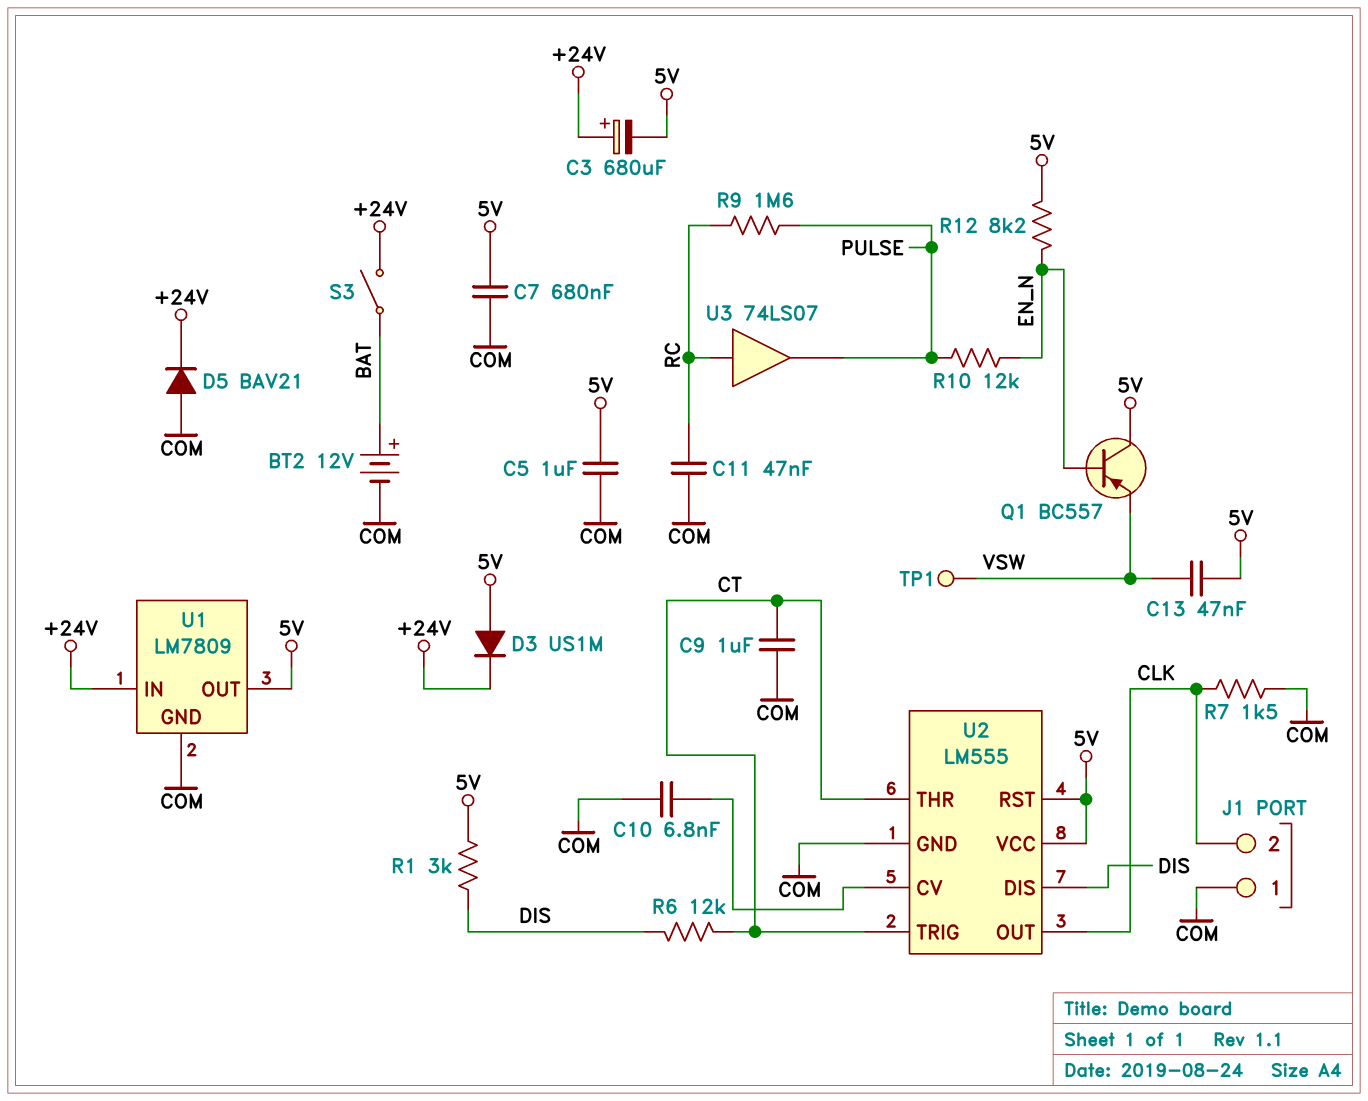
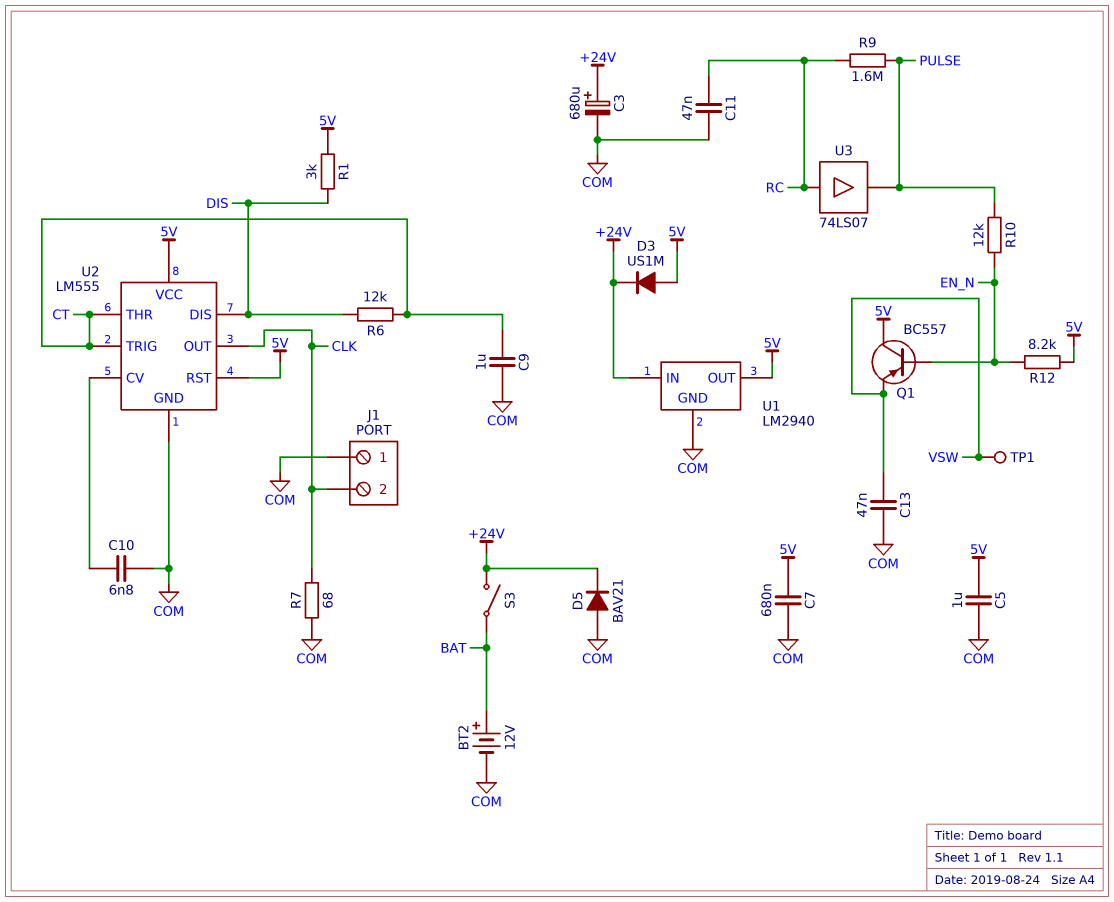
C3: 680uF (plus +24V, minus 5V) -> 680uF (plus +24V, minus COM)
C13: 47nF (5V, VSW) -> 47nF (COM, VSW)
R7: 1.5k (CLK, COM) -> 68 (CLK, COM)
U1: LM7809 -> LM2940

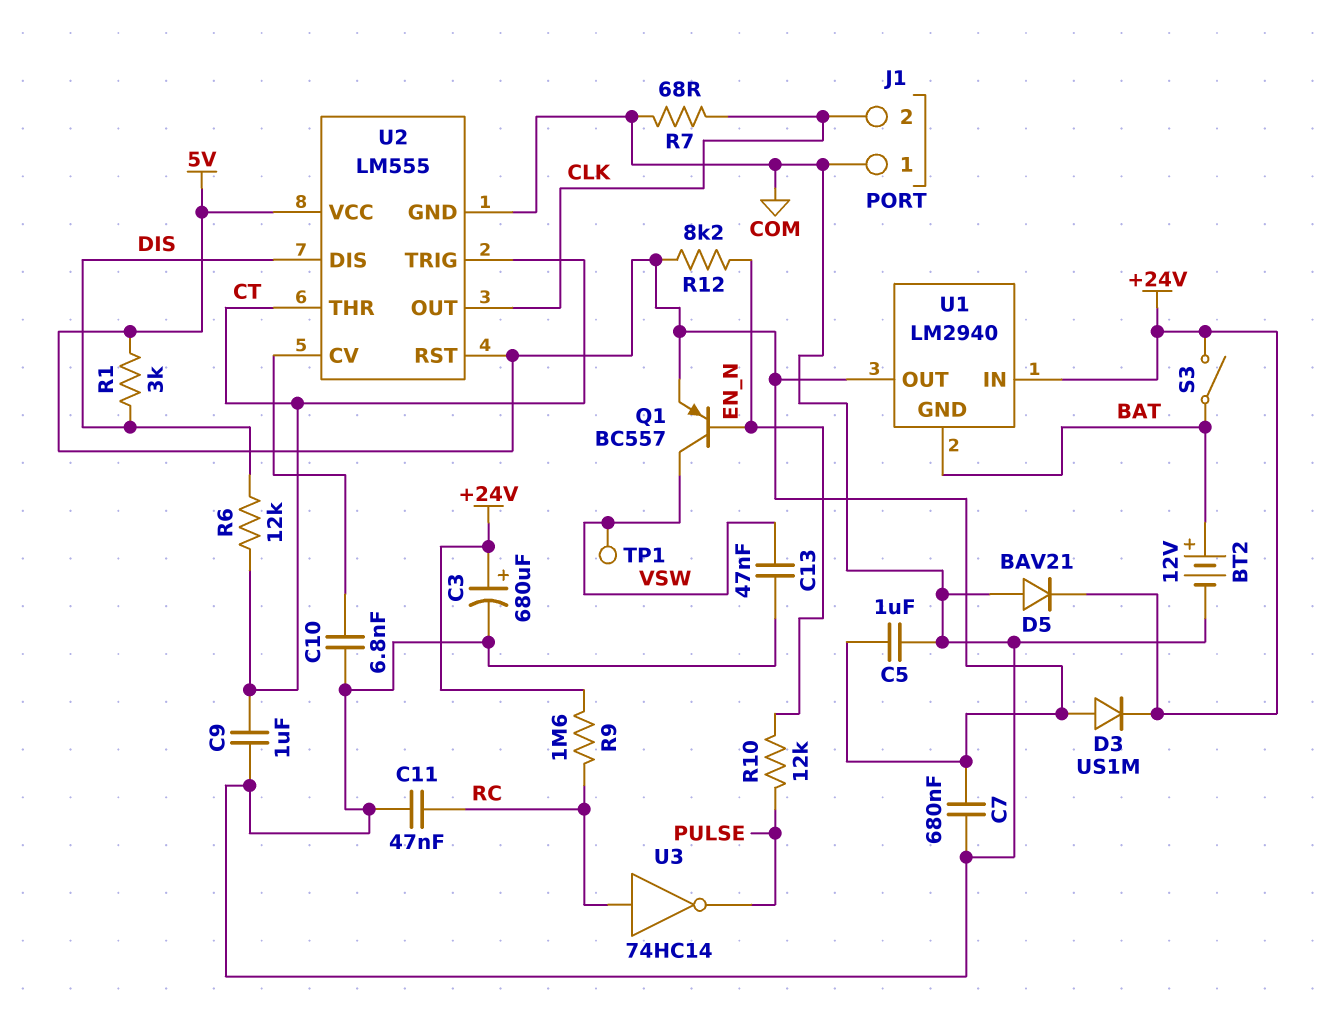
Q1: PNP BC557 (B EN_N, C 5V, E VSW) -> PNP BC557 (B EN_N, C VSW, E 5V)
R9: 1.6M (PULSE, RC) -> 1.6M (+24V, RC)
U1 pin GND: COM -> BAT
U3: buffer 74LS07 (in RC, out PULSE) -> NOT 74HC14 (in RC, out PULSE)

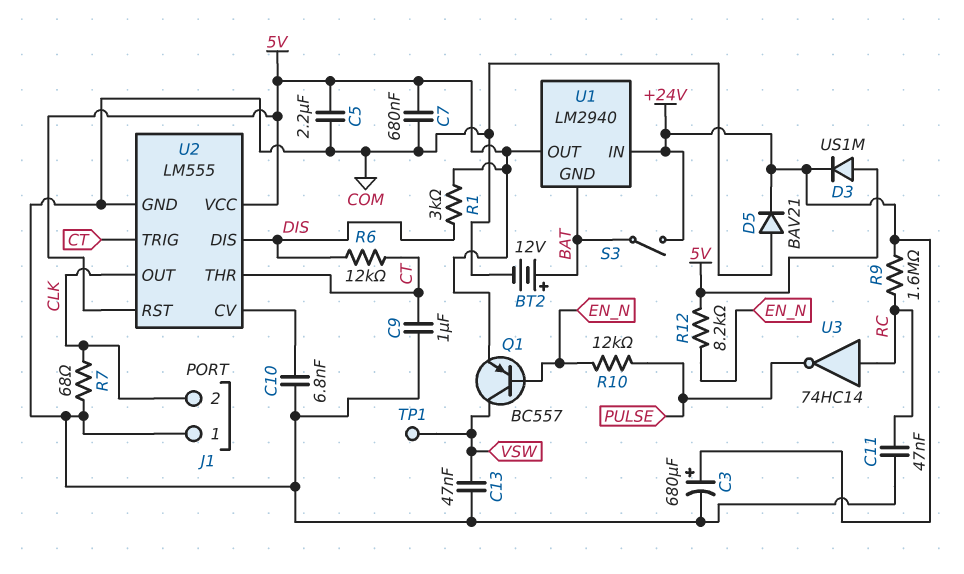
C5: 1uF (5V, COM) -> 2.2uF (5V, COM)

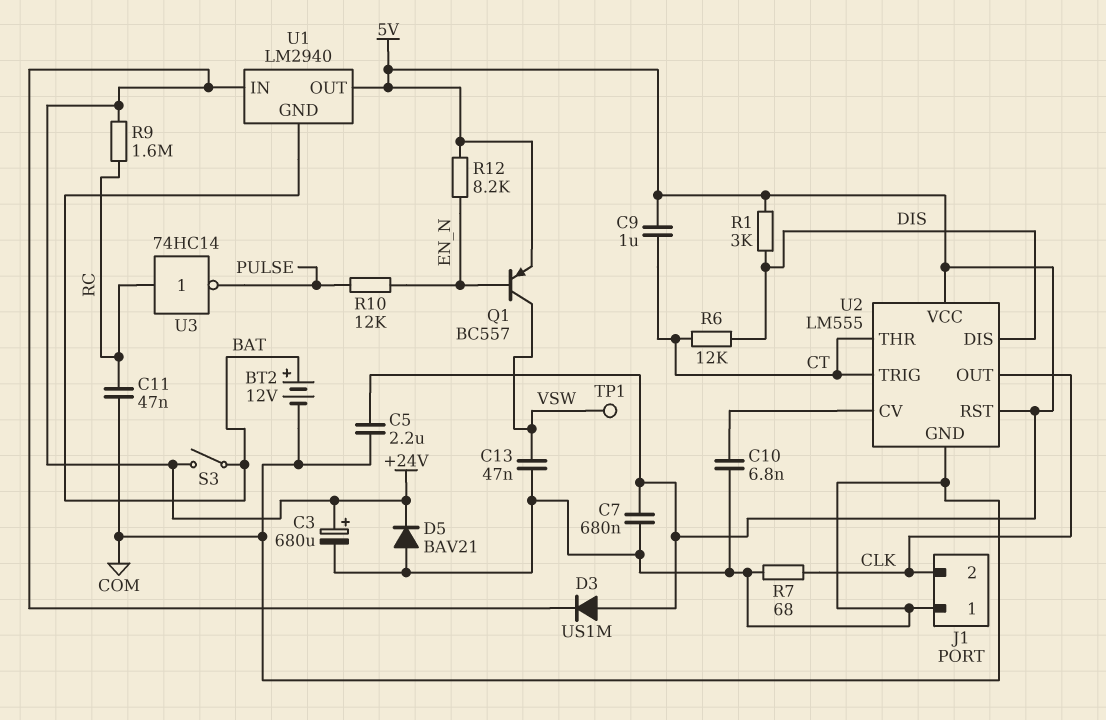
C9: 1uF (COM, CT) -> 1uF (5V, CT)

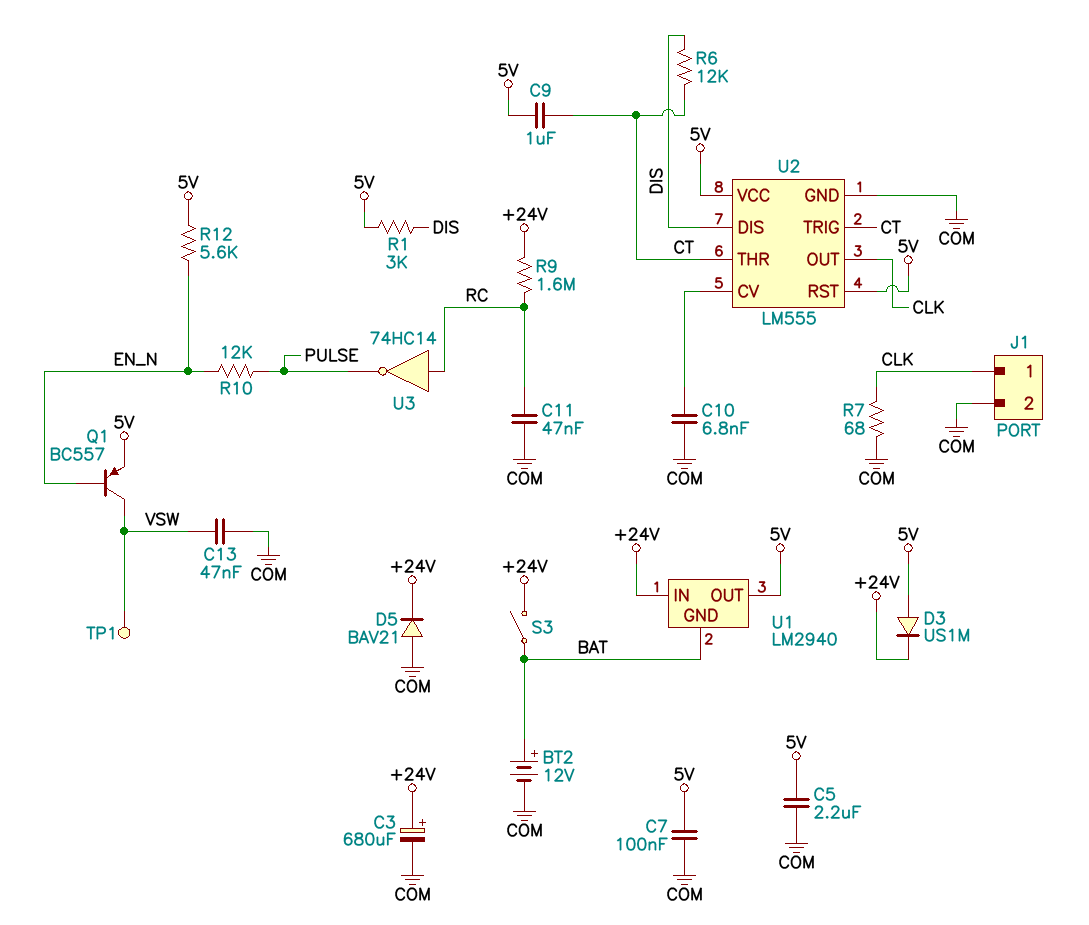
C7: 680nF (5V, COM) -> 100nF (5V, COM)
J1 pin 1: COM -> CLK
J1 pin 2: CLK -> COM
R12: 8.2k (5V, EN_N) -> 5.6k (5V, EN_N)

